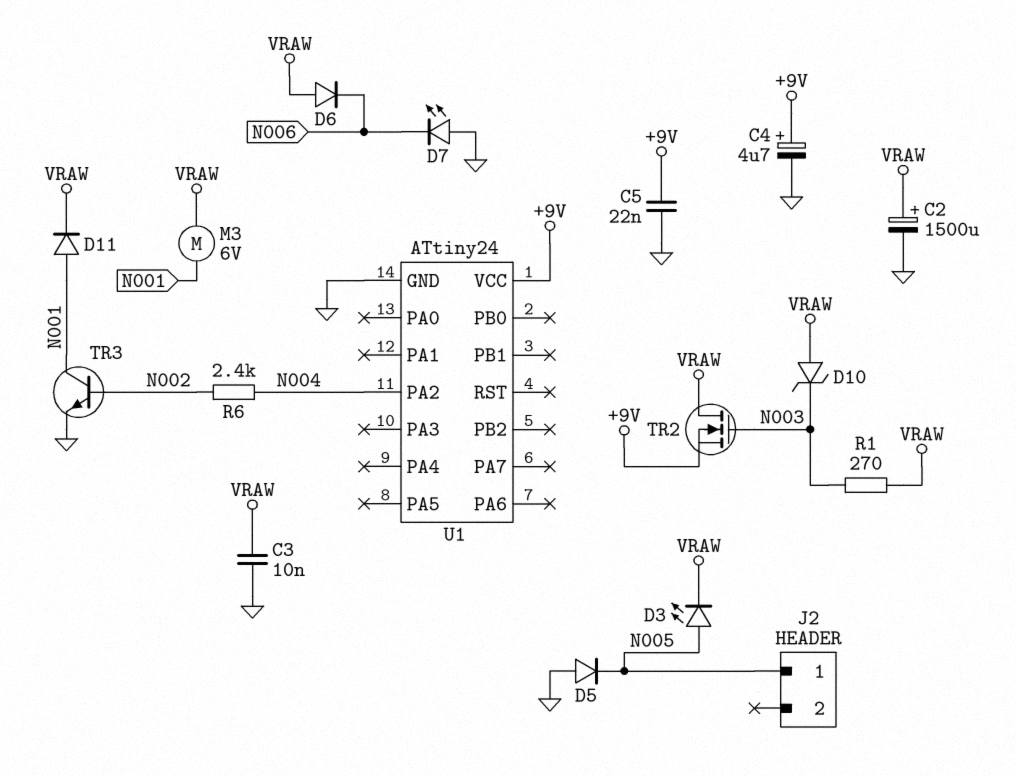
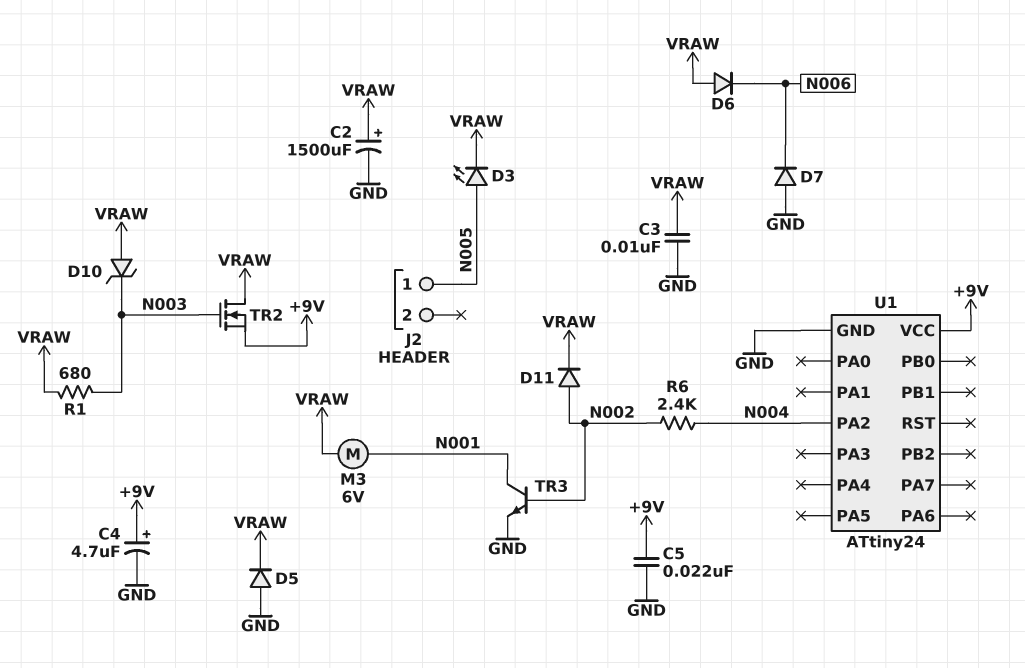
D5: diode (A GND, K N005) -> diode (A GND, K VRAW)
D7: LED (A GND, K N006) -> diode (A GND, K N006)
D11: diode (A N001, K VRAW) -> diode (A N002, K VRAW)
R1: 270 (N003, VRAW) -> 680 (N003, VRAW)

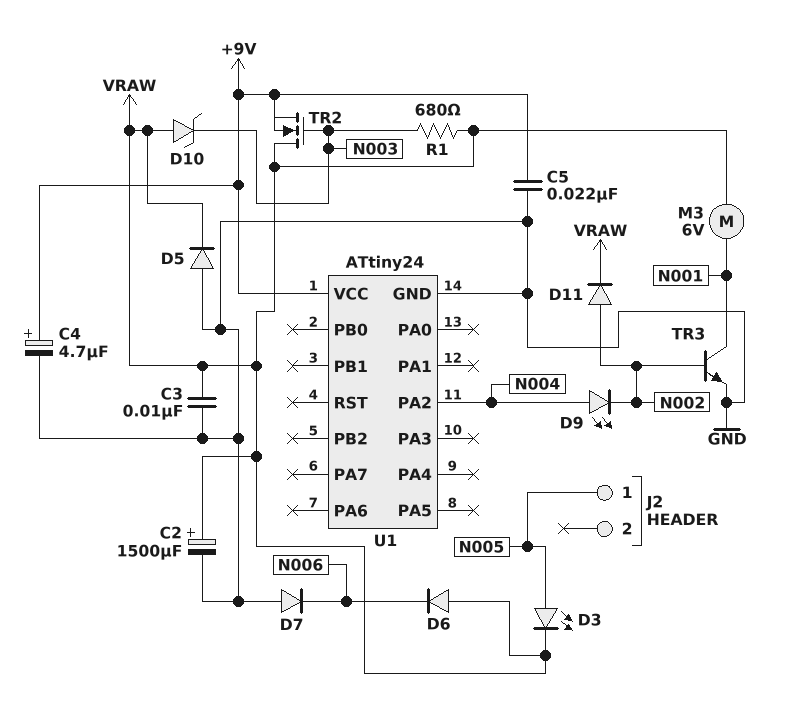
D9: none -> LED (A N004, K N002)
R6: 2.4k (N002, N004) -> none

